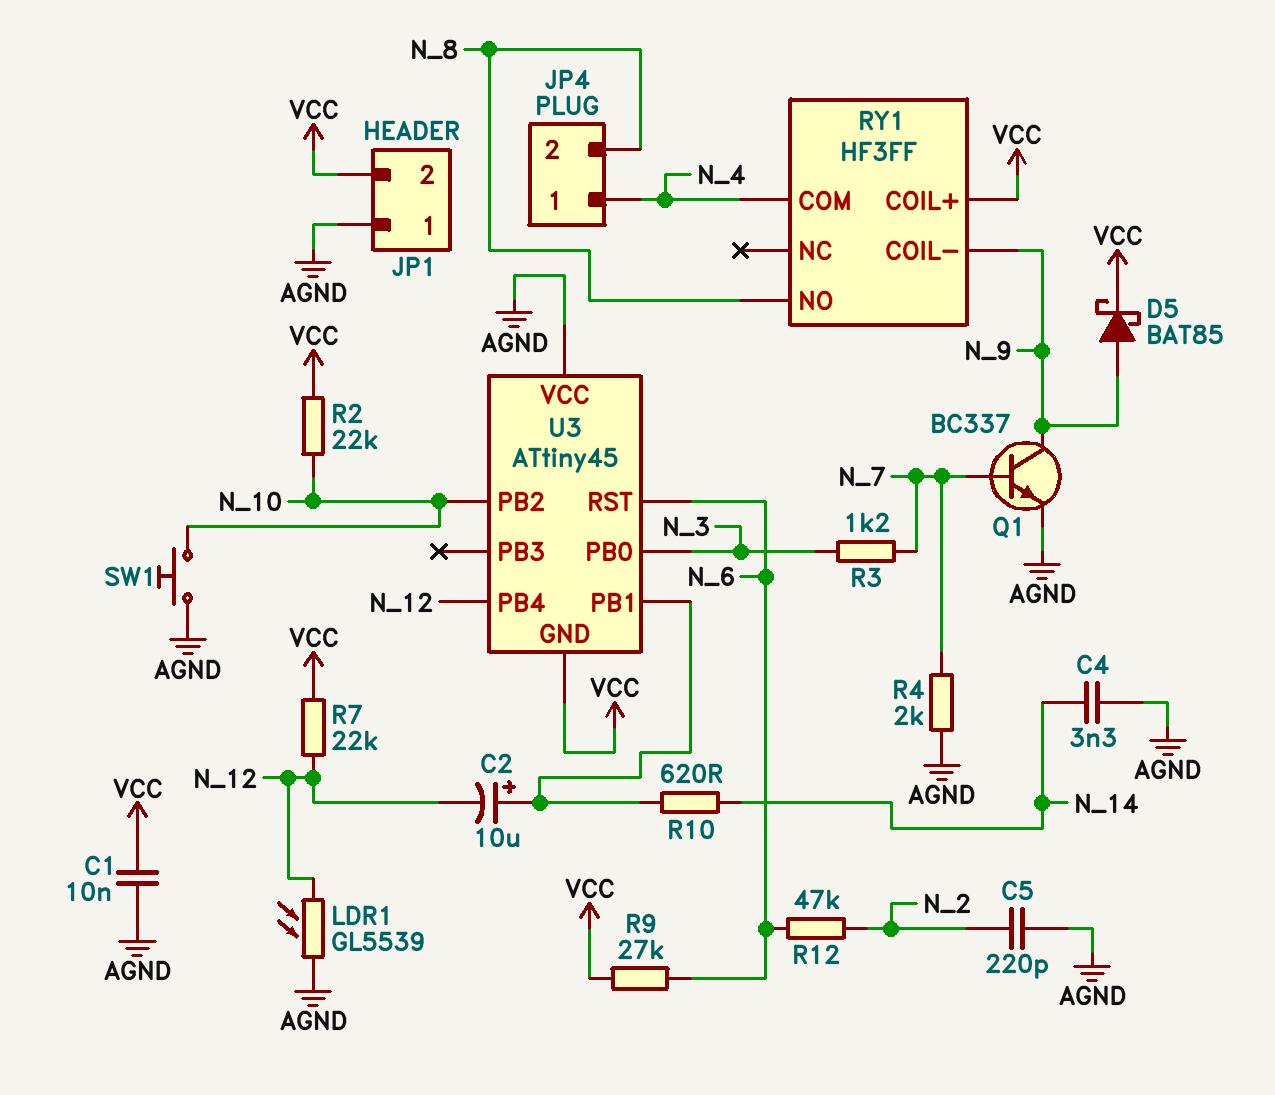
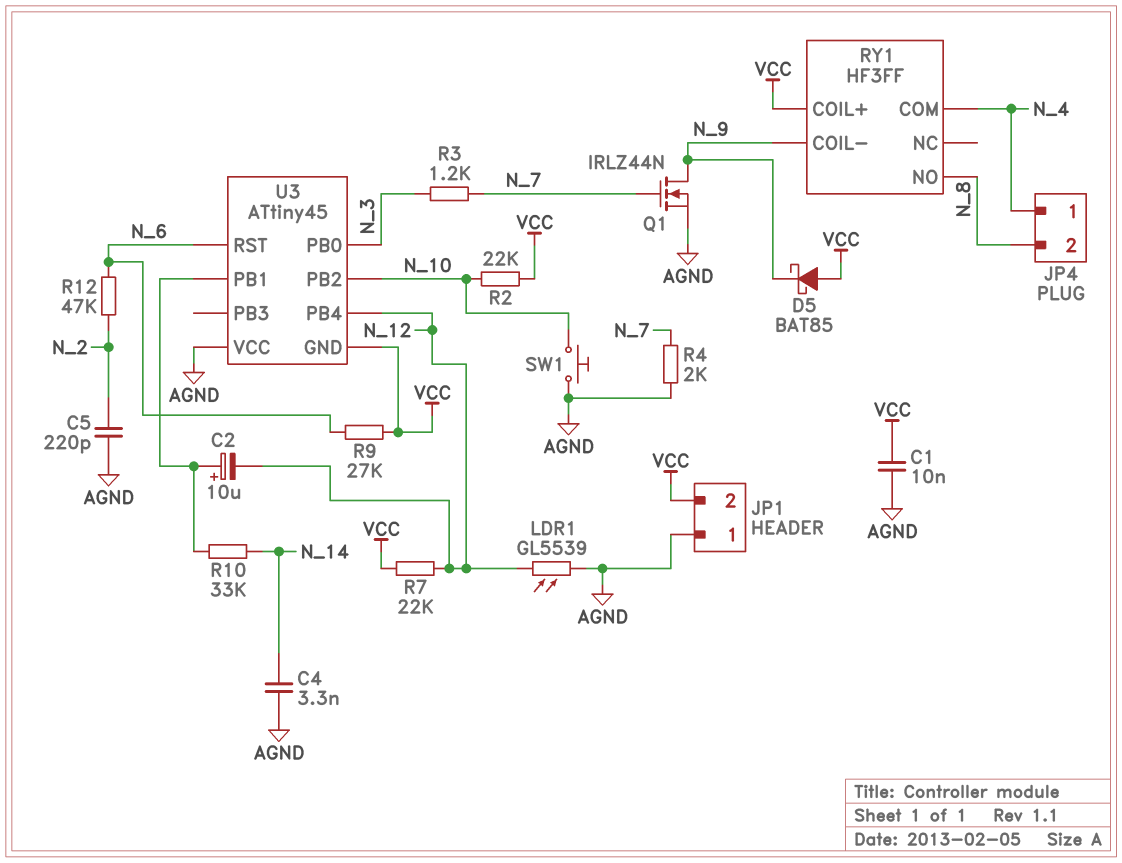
D5: schottky BAT85 (A N_9, K VCC) -> schottky BAT85 (A VCC, K N_9)
Q1: NPN BC337 (B N_7, C N_9, E AGND) -> NMOS IRLZ44N (G N_7, D N_9, S AGND)
R10: 620 (N_14, U3/PB1) -> 33k (N_14, U3/PB1)

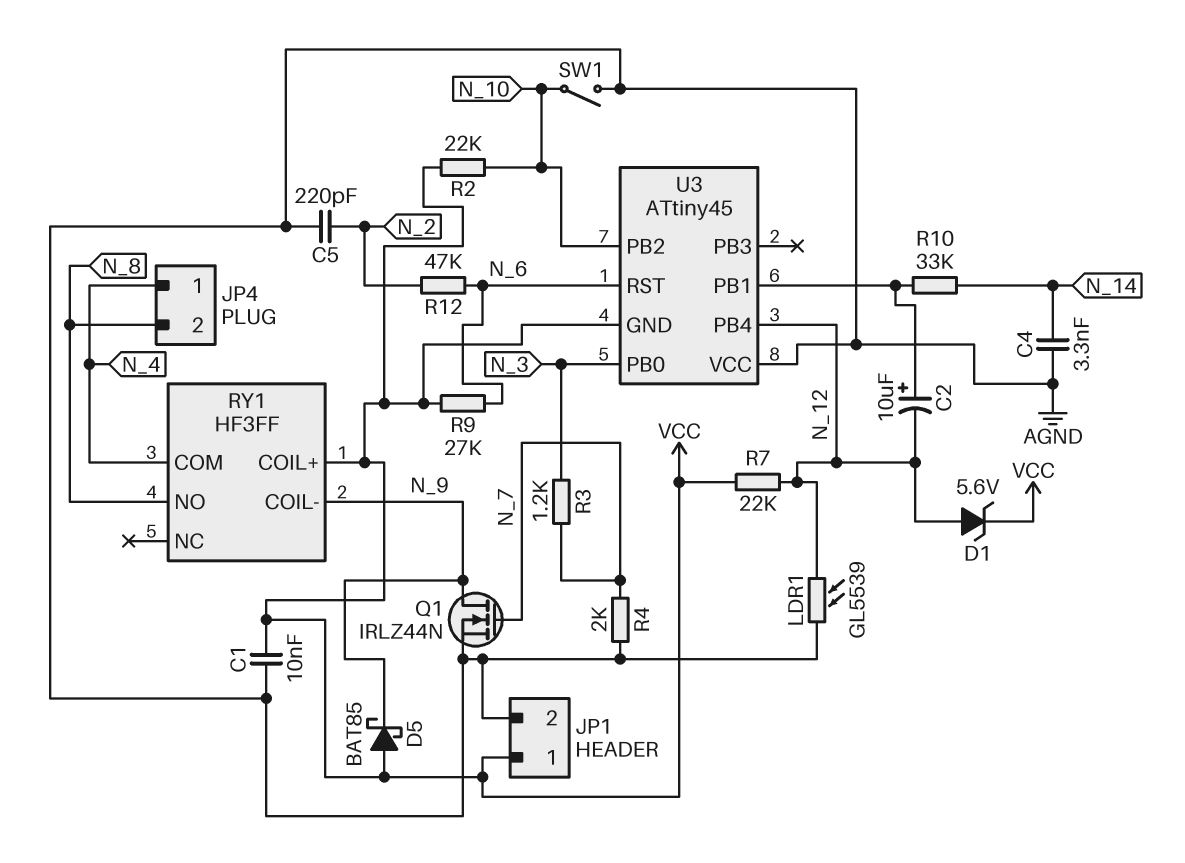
D1: none -> zener 5.6V (A N_12, K VCC)
JP1 pin 1: AGND -> VCC
JP1 pin 2: VCC -> AGND
SW1: button (AGND, N_10) -> switch (AGND, N_10)

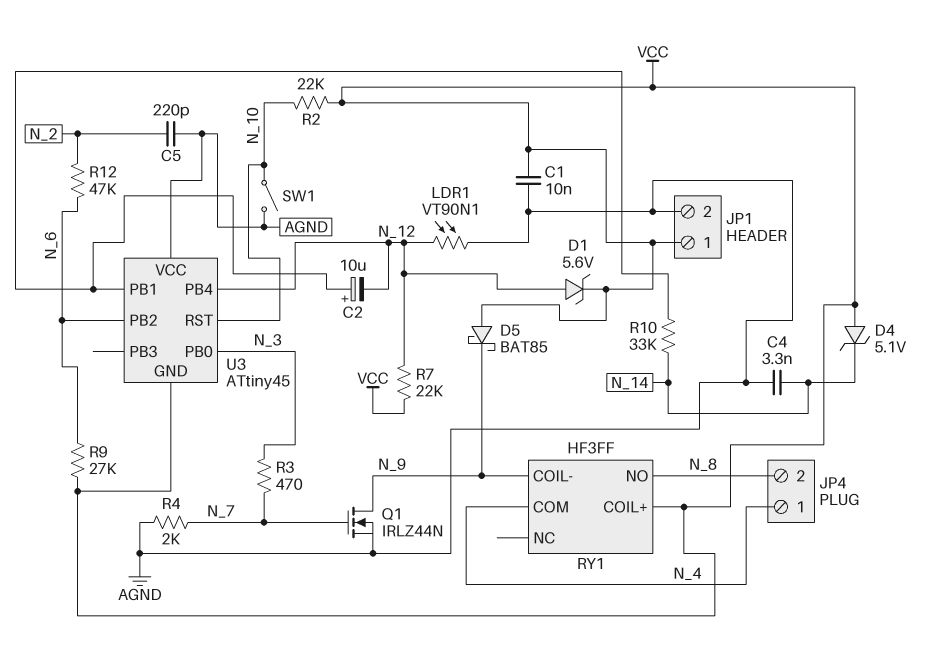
D4: none -> zener 5.1V (A VCC, K N_14)
LDR1: GL5539 (AGND, N_12) -> VT90N1 (AGND, N_12)
R3: 1.2k (N_3, N_7) -> 470 (N_3, N_7)
U3 pin PB2: N_10 -> N_6
U3 pin RST: N_6 -> N_10

